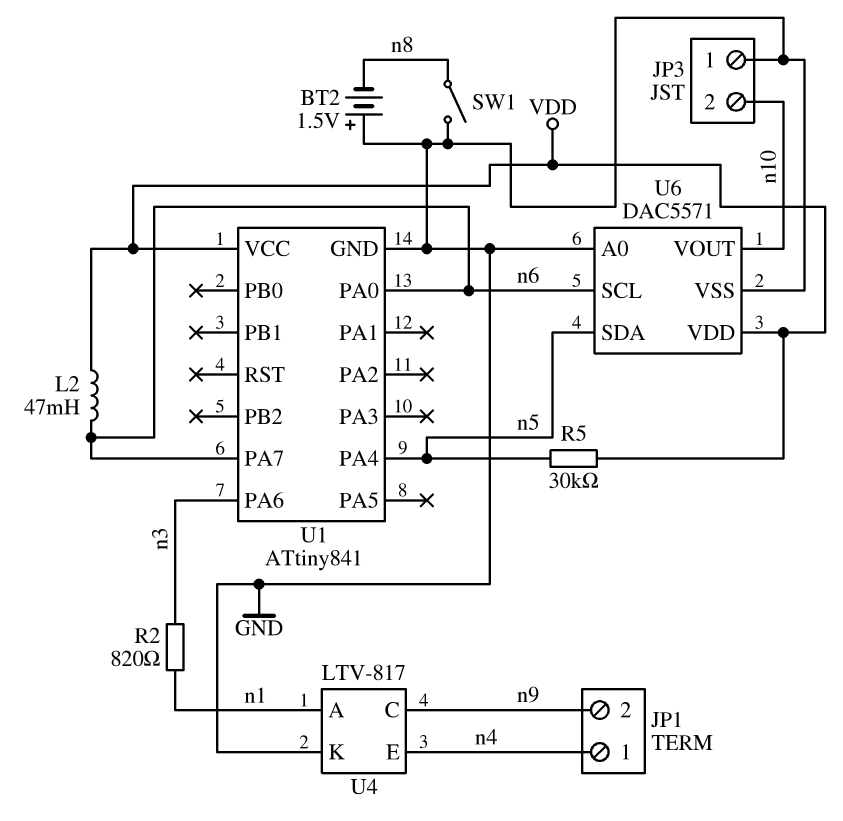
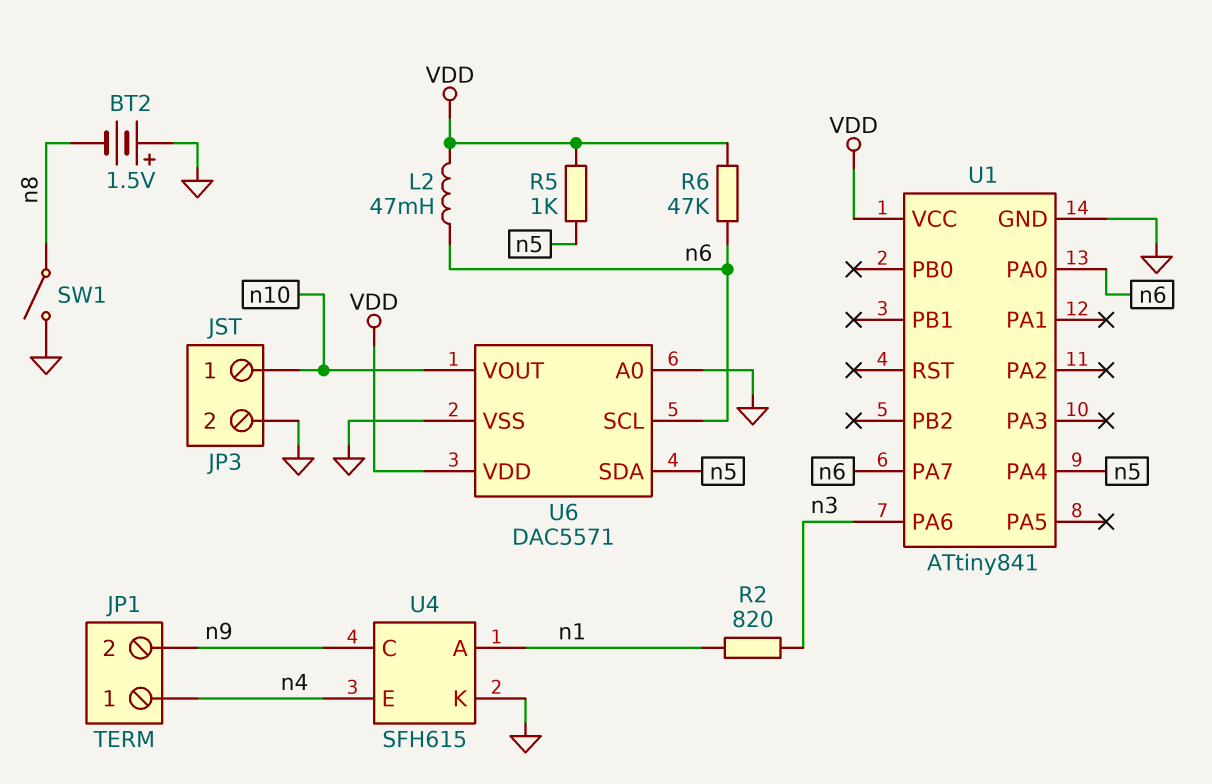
JP3 pin 1: GND -> n10
JP3 pin 2: n10 -> GND
R5: 30k (VDD, n5) -> 1k (VDD, n5)
R6: none -> 47k (VDD, n6)
U4: LTV-817 -> SFH615

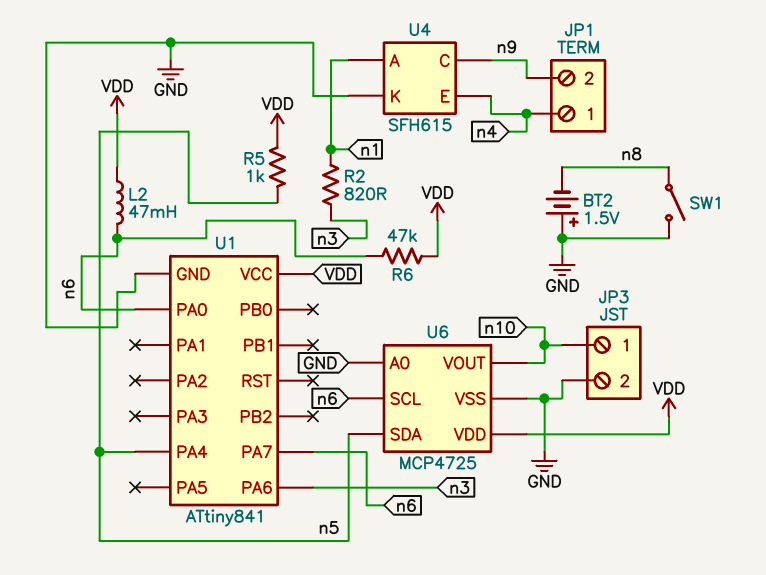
U6: DAC5571 -> MCP4725

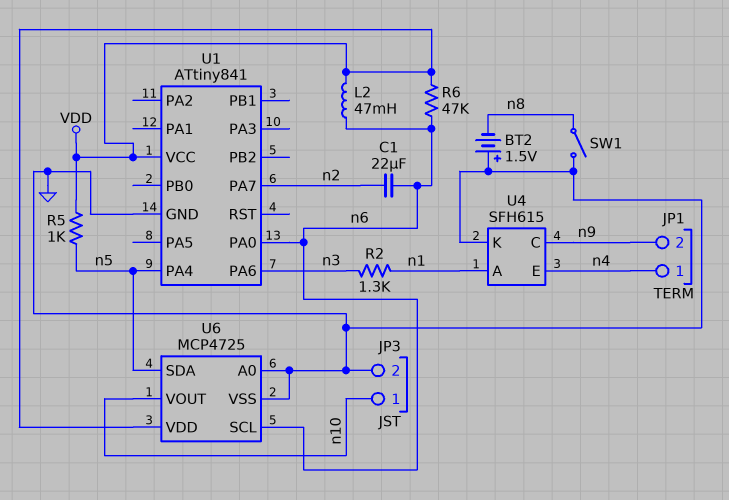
C1: none -> 22uF (n2, n6)
R2: 820 (n1, n3) -> 1.3k (n1, n3)
U1 pin PA7: n6 -> n2

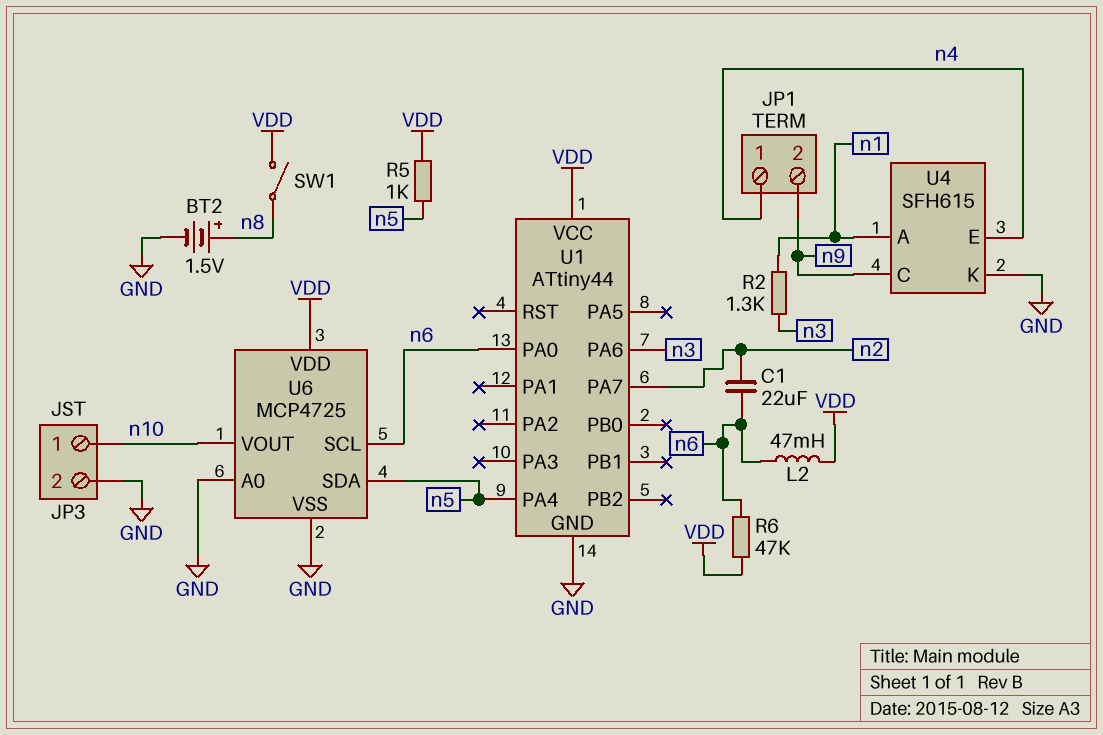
BT2: 1.5V (plus GND, minus n8) -> 1.5V (plus n8, minus GND)
SW1: switch (GND, n8) -> switch (VDD, n8)
U1: ATtiny841 -> ATtiny44

